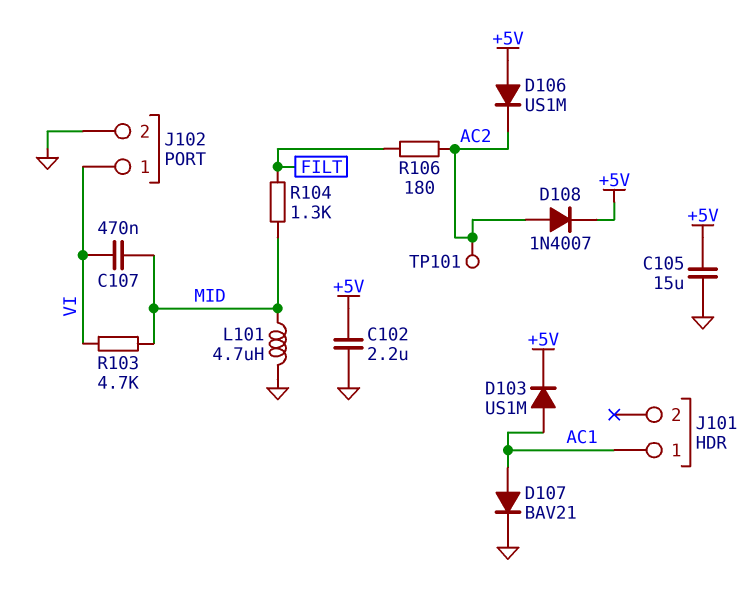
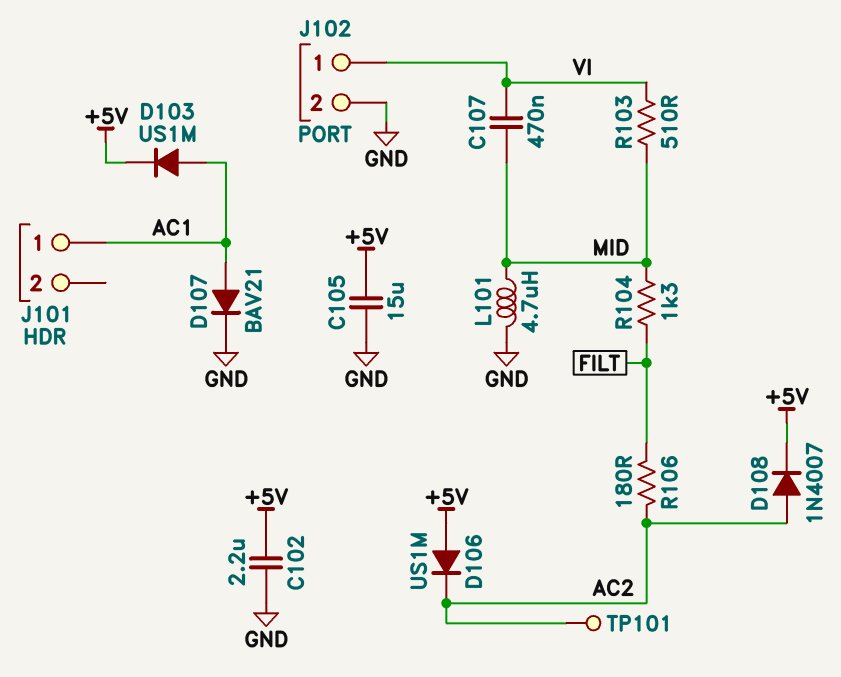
R103: 4.7k (MID, VI) -> 510 (MID, VI)

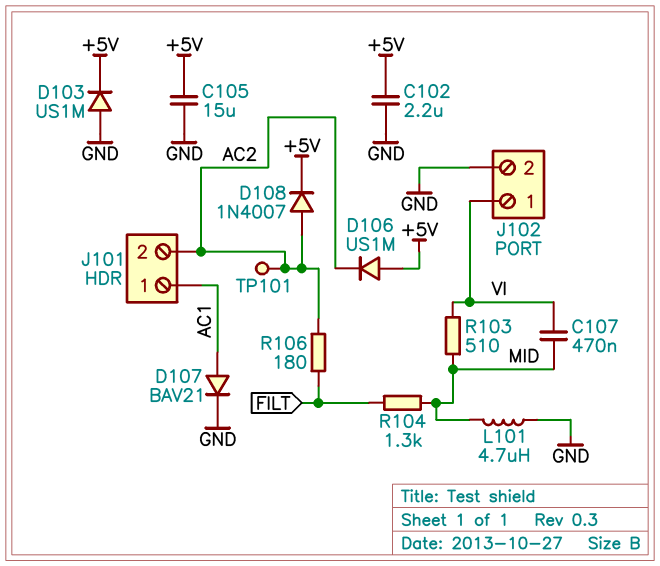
D103: diode US1M (A AC1, K +5V) -> diode US1M (A GND, K +5V)
J101 pin 2: none -> AC2

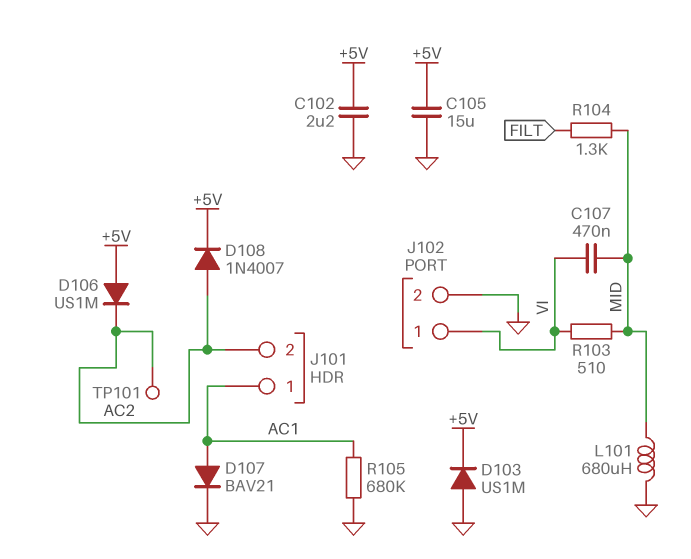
L101: 4.7uH (GND, MID) -> 680uH (GND, MID)
R105: none -> 680k (AC1, GND)
R106: 180 (AC2, FILT) -> none

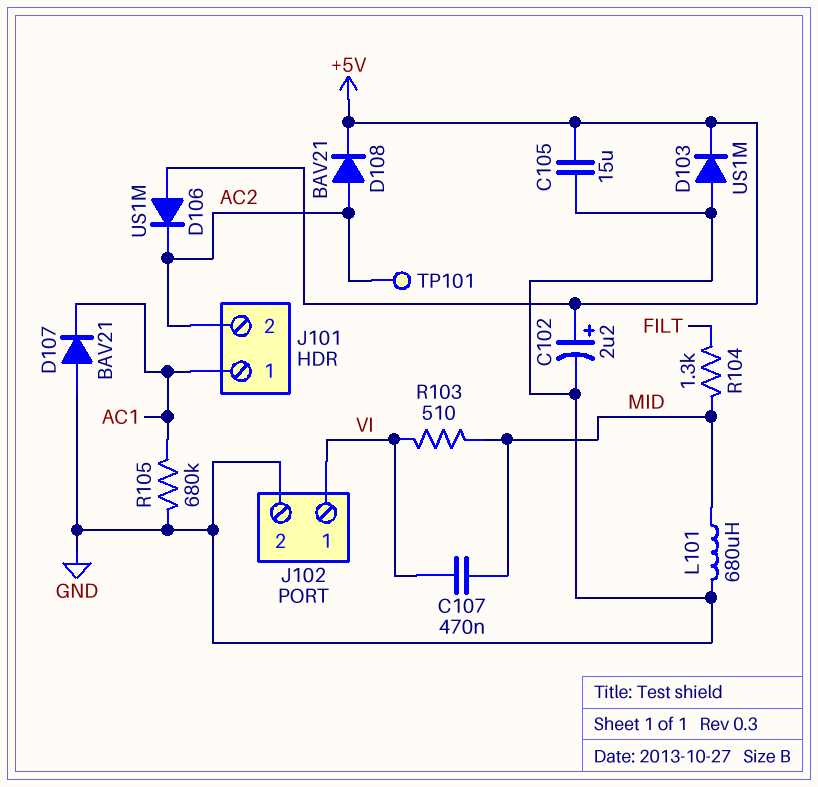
C102: 2.2uF (+5V, GND) -> 2.2uF (plus +5V, minus GND)
D107: diode BAV21 (A AC1, K GND) -> diode BAV21 (A GND, K AC1)
D108: diode 1N4007 (A AC2, K +5V) -> diode BAV21 (A AC2, K +5V)

